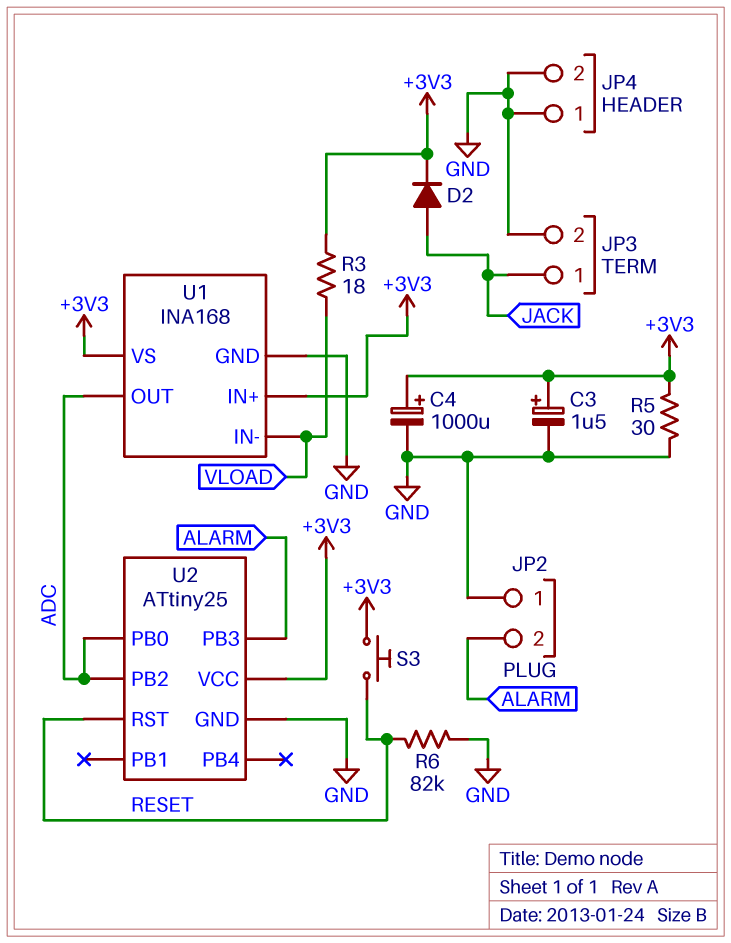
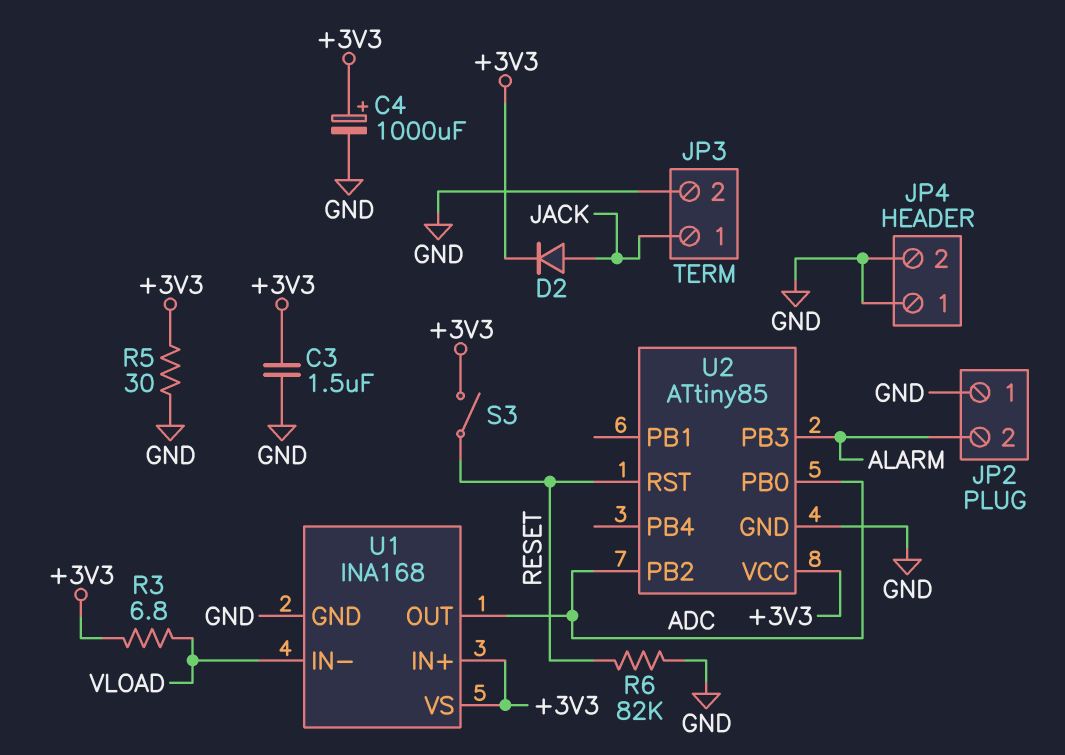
C3: 1.5uF (plus +3V3, minus GND) -> 1.5uF (+3V3, GND)
R3: 18 (+3V3, VLOAD) -> 6.8 (+3V3, VLOAD)
S3: button (+3V3, RESET) -> switch (+3V3, RESET)
U2: ATtiny25 -> ATtiny85

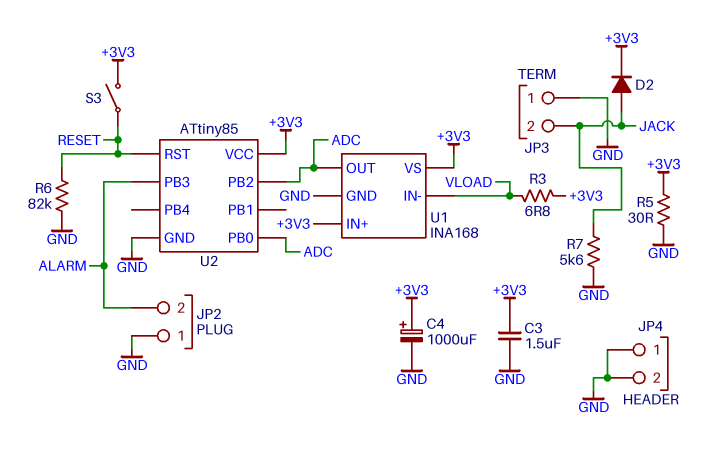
JP3 pin 1: JACK -> GND
JP3 pin 2: GND -> JACK
R7: none -> 5.6k (GND, JACK)

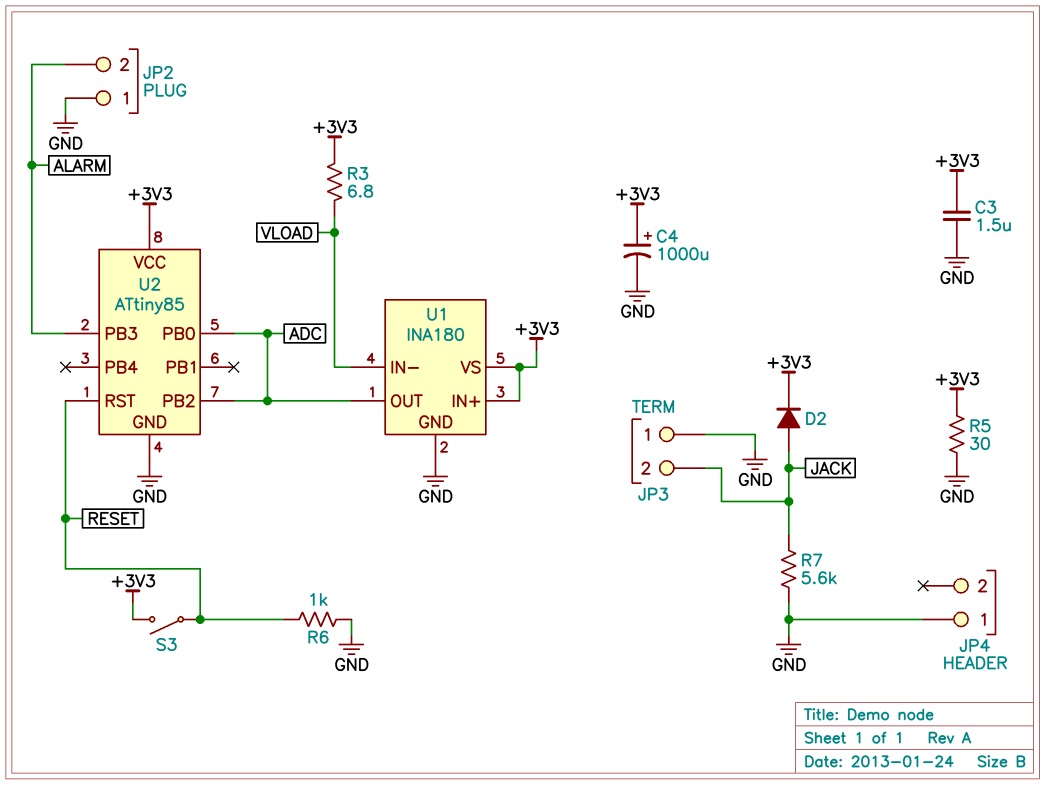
JP4 pin 2: GND -> none
R6: 82k (GND, RESET) -> 1k (GND, RESET)
U1: INA168 -> INA180

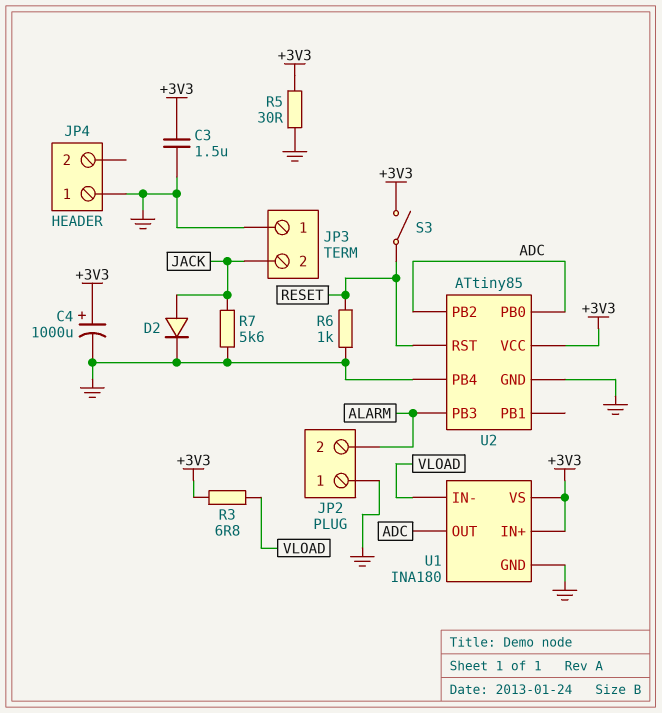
D2: diode (A JACK, K +3V3) -> diode (A JACK, K GND)
U2 pin PB4: none -> GND

